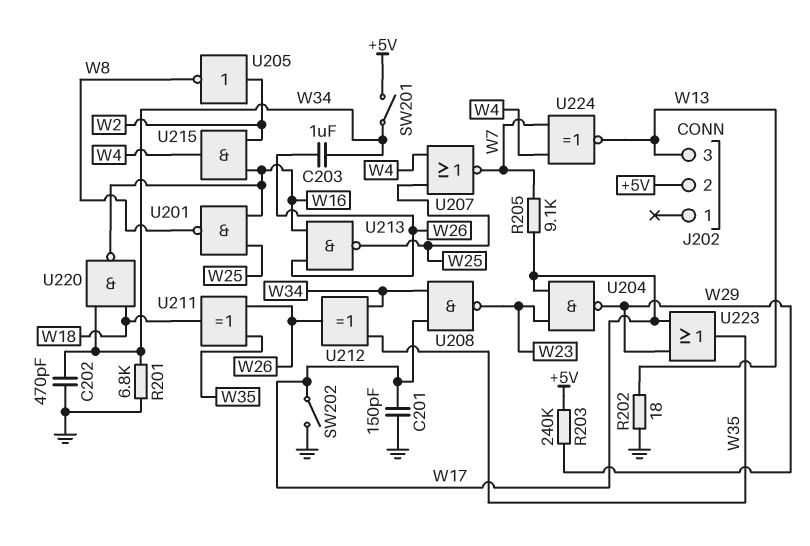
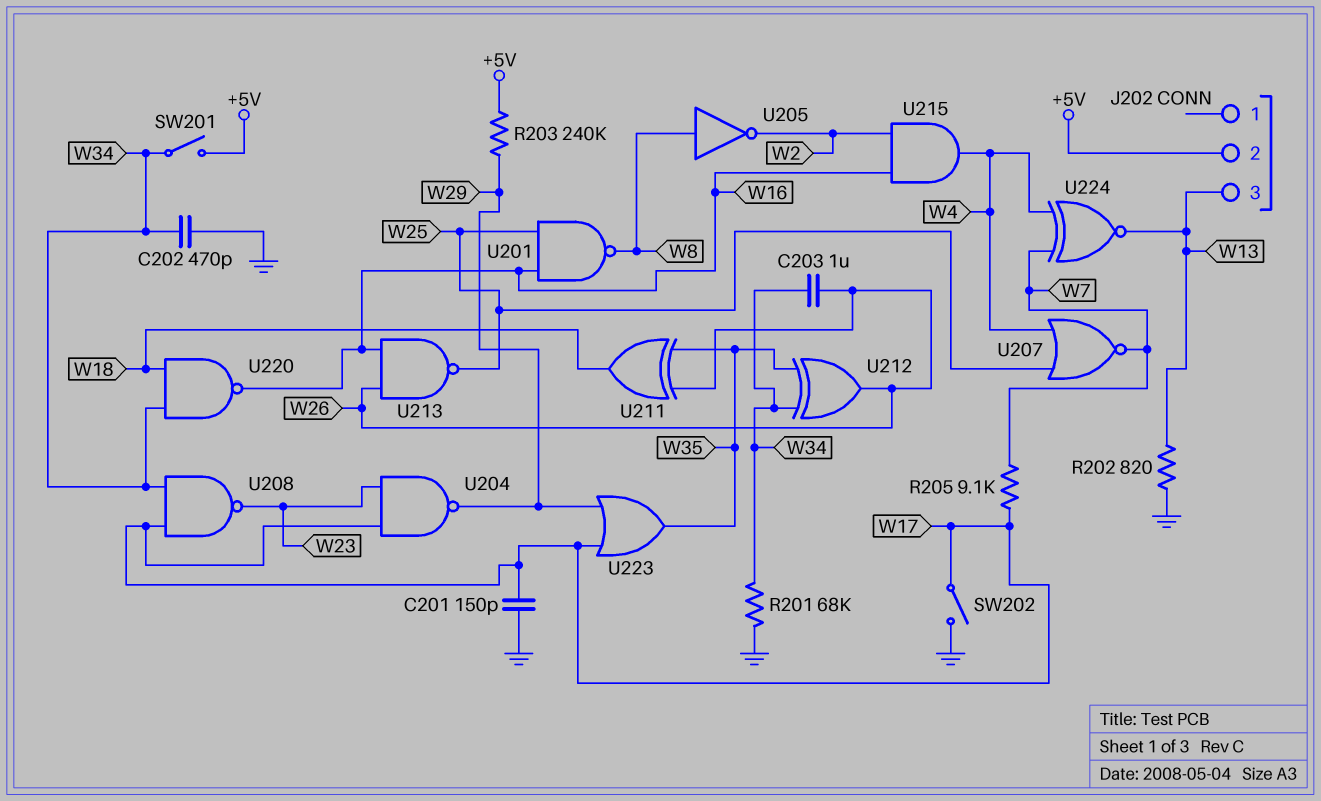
R201: 6.8k (GND, W34) -> 68k (GND, W34)
R202: 18 (GND, W13) -> 820 (GND, W13)
U205: NOT (in W2, out W8) -> NOT (in W8, out W2)

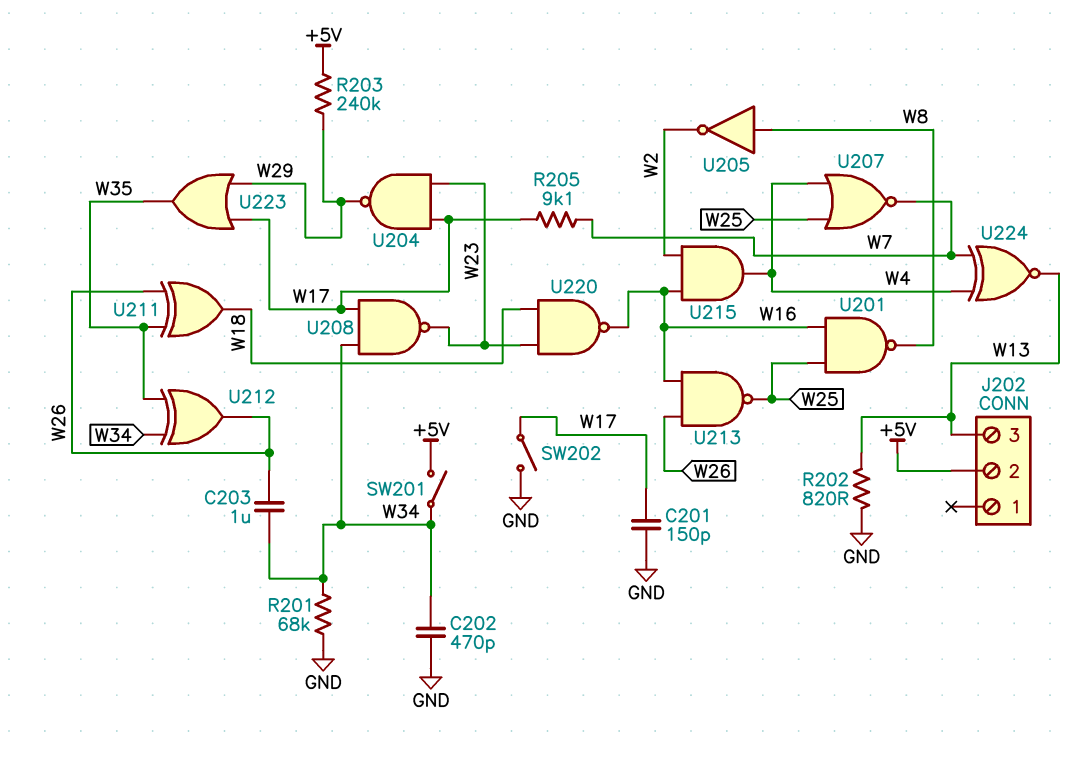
U220: NAND (in W18, in W34, out W16) -> NAND (in W18, in W23, out W16)

